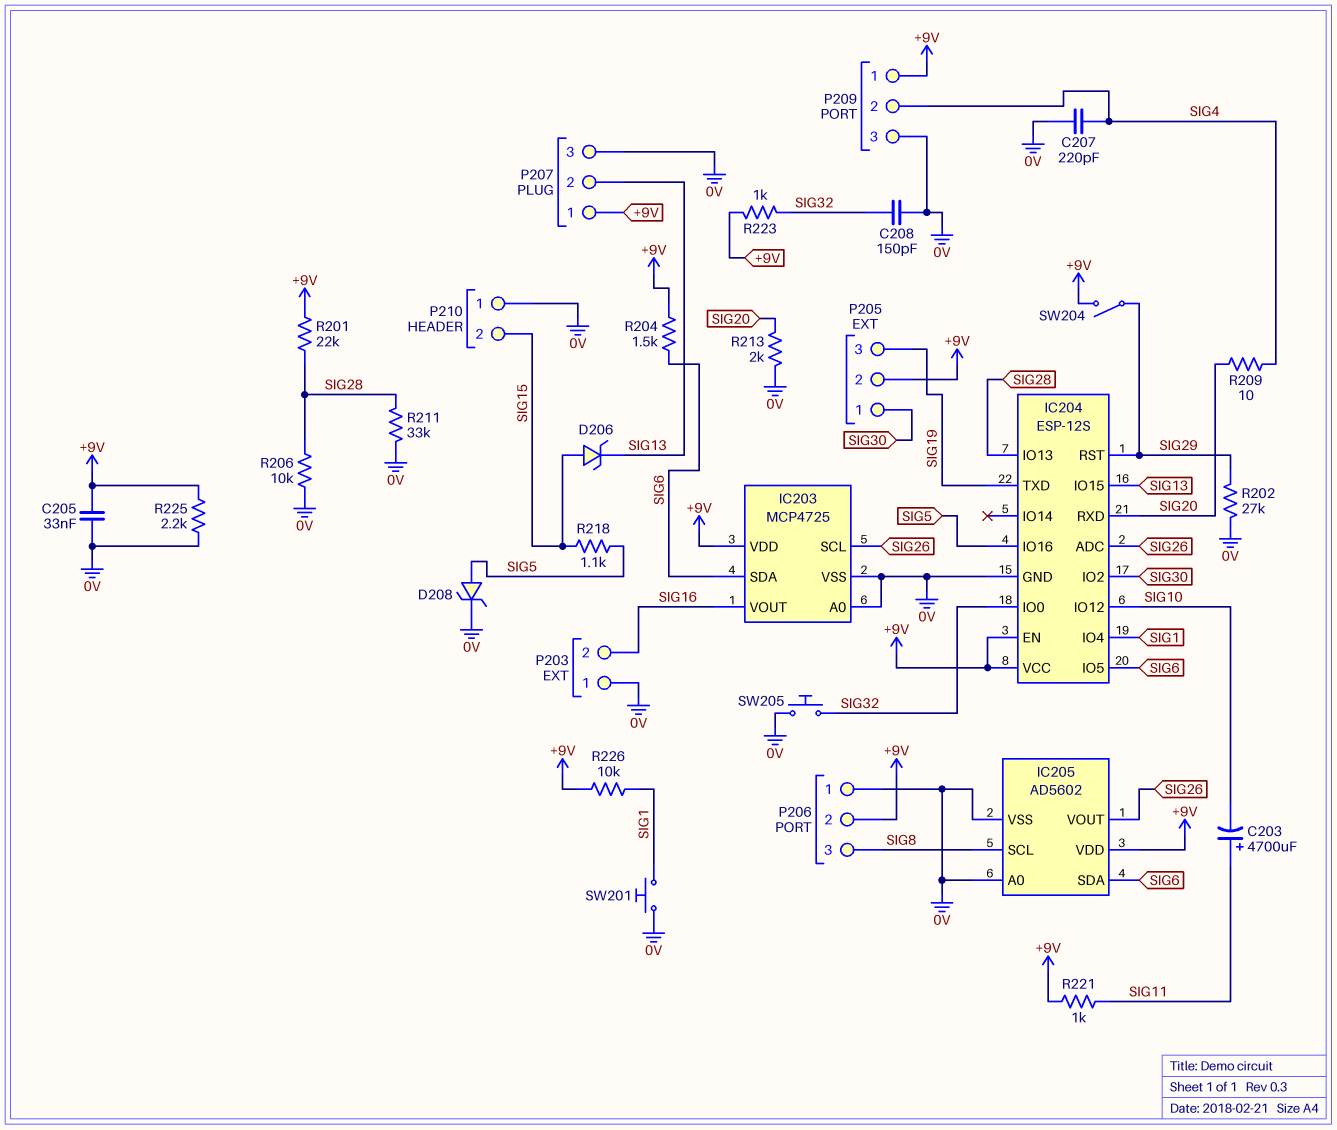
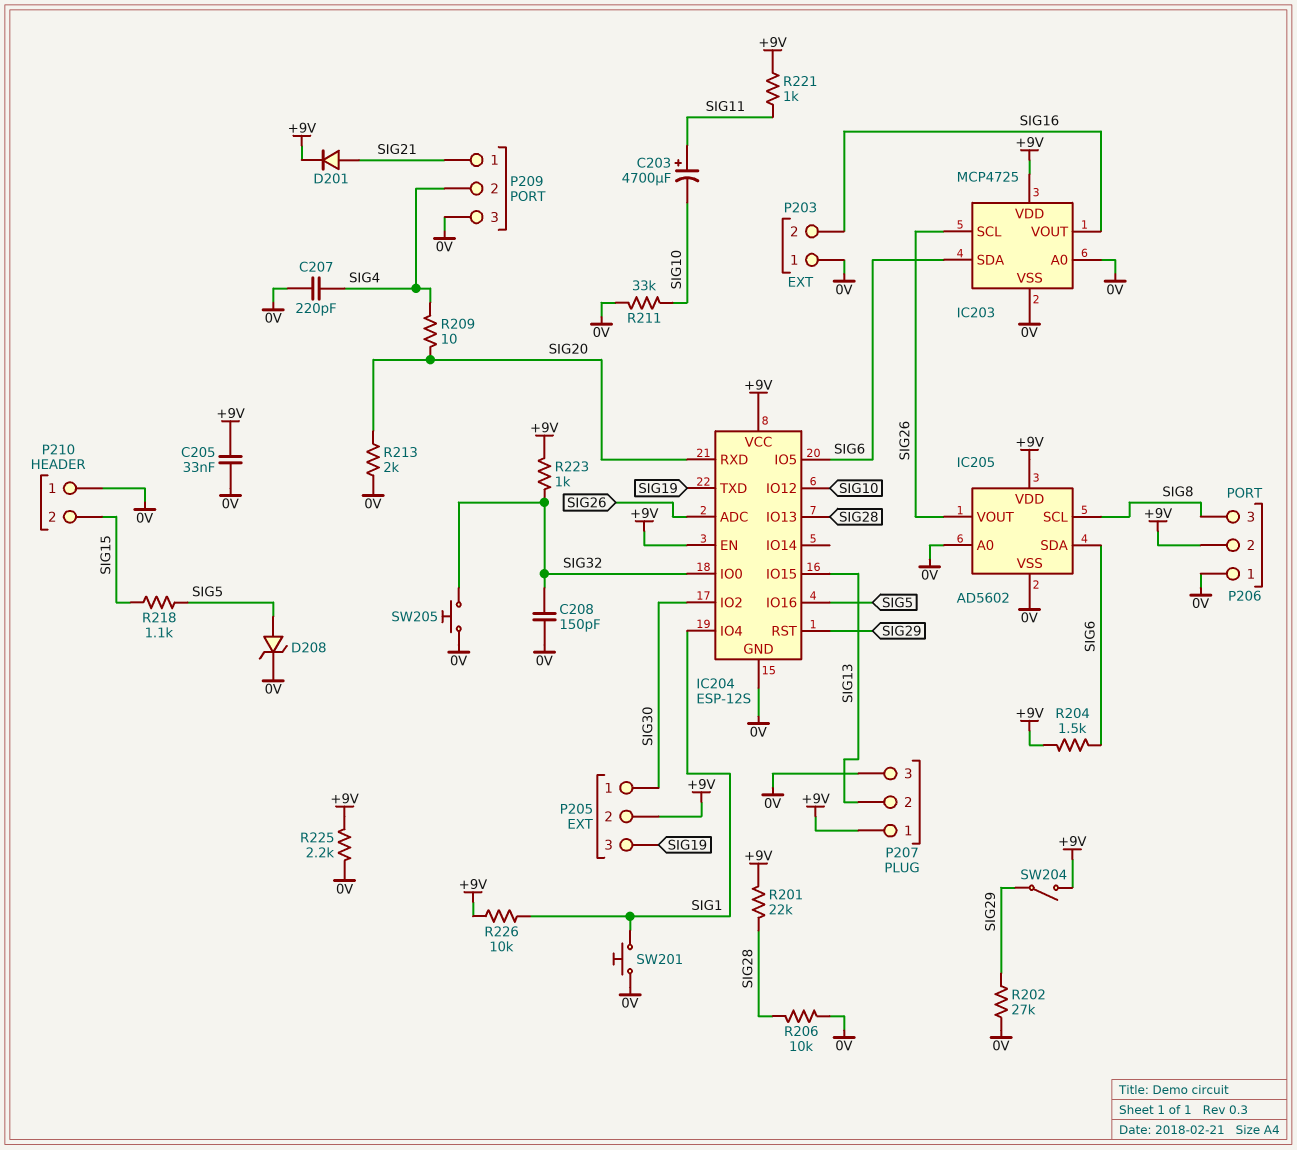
D201: none -> diode (A SIG21, K +9V)
D206: zener (A SIG15, K SIG13) -> none
P209 pin 1: +9V -> SIG21
R211: 33k (0V, SIG28) -> 33k (0V, SIG10)

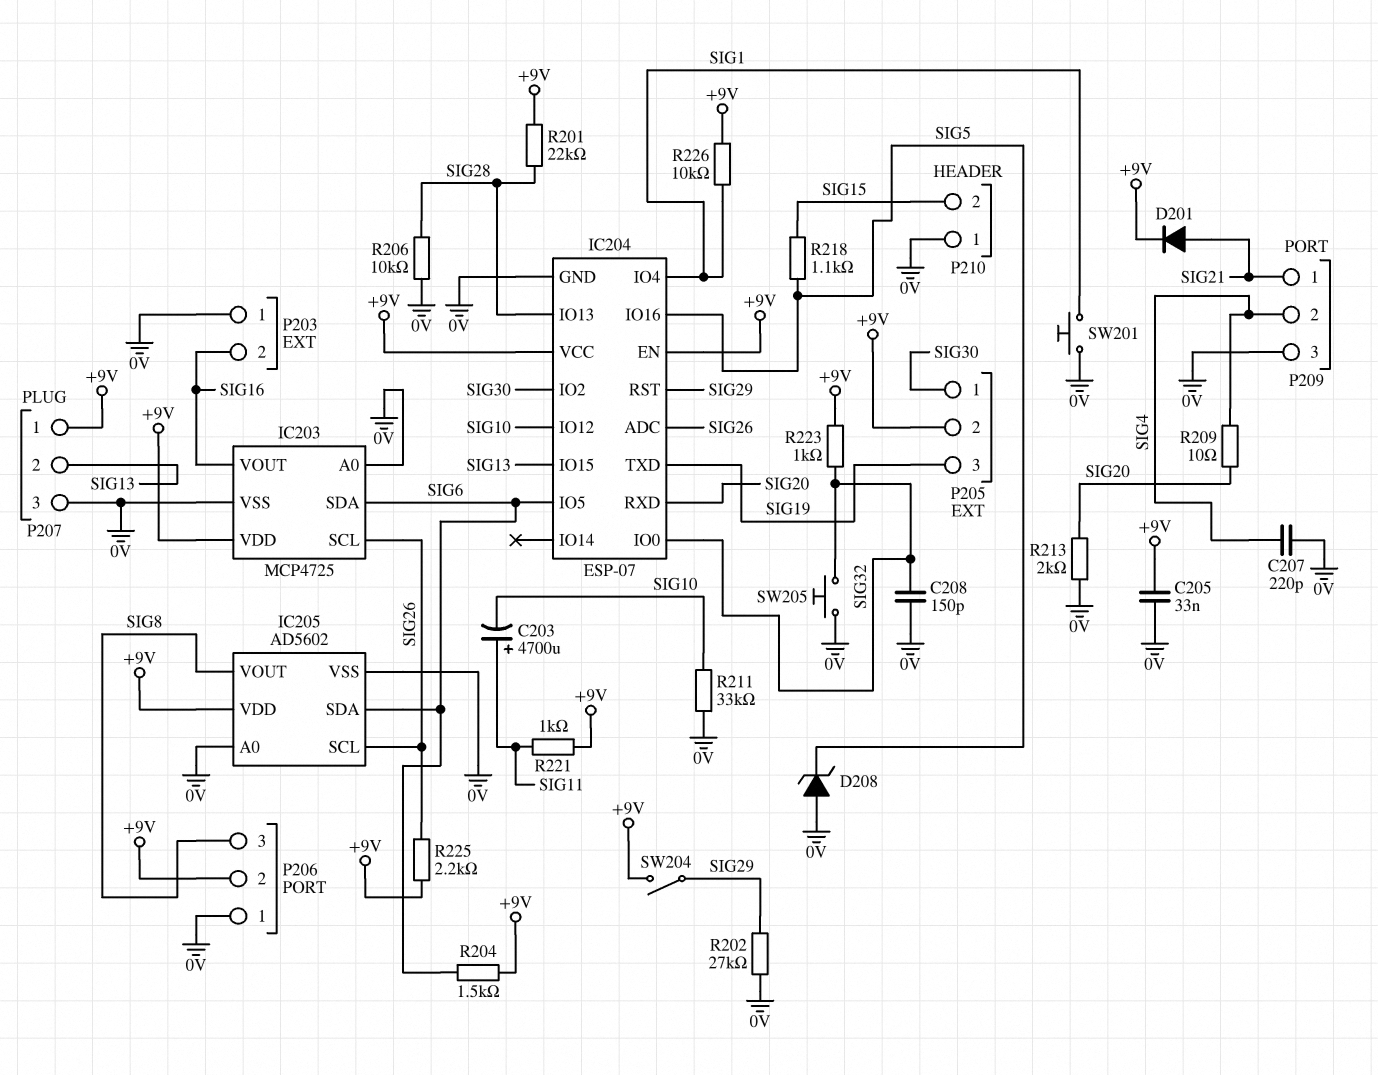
D208: zener (A SIG5, K 0V) -> zener (A 0V, K SIG5)
IC204: ESP-12S -> ESP-07
IC205 pin SCL: SIG8 -> SIG26
IC205 pin VOUT: SIG26 -> SIG8
R225: 2.2k (+9V, 0V) -> 2.2k (+9V, SIG26)

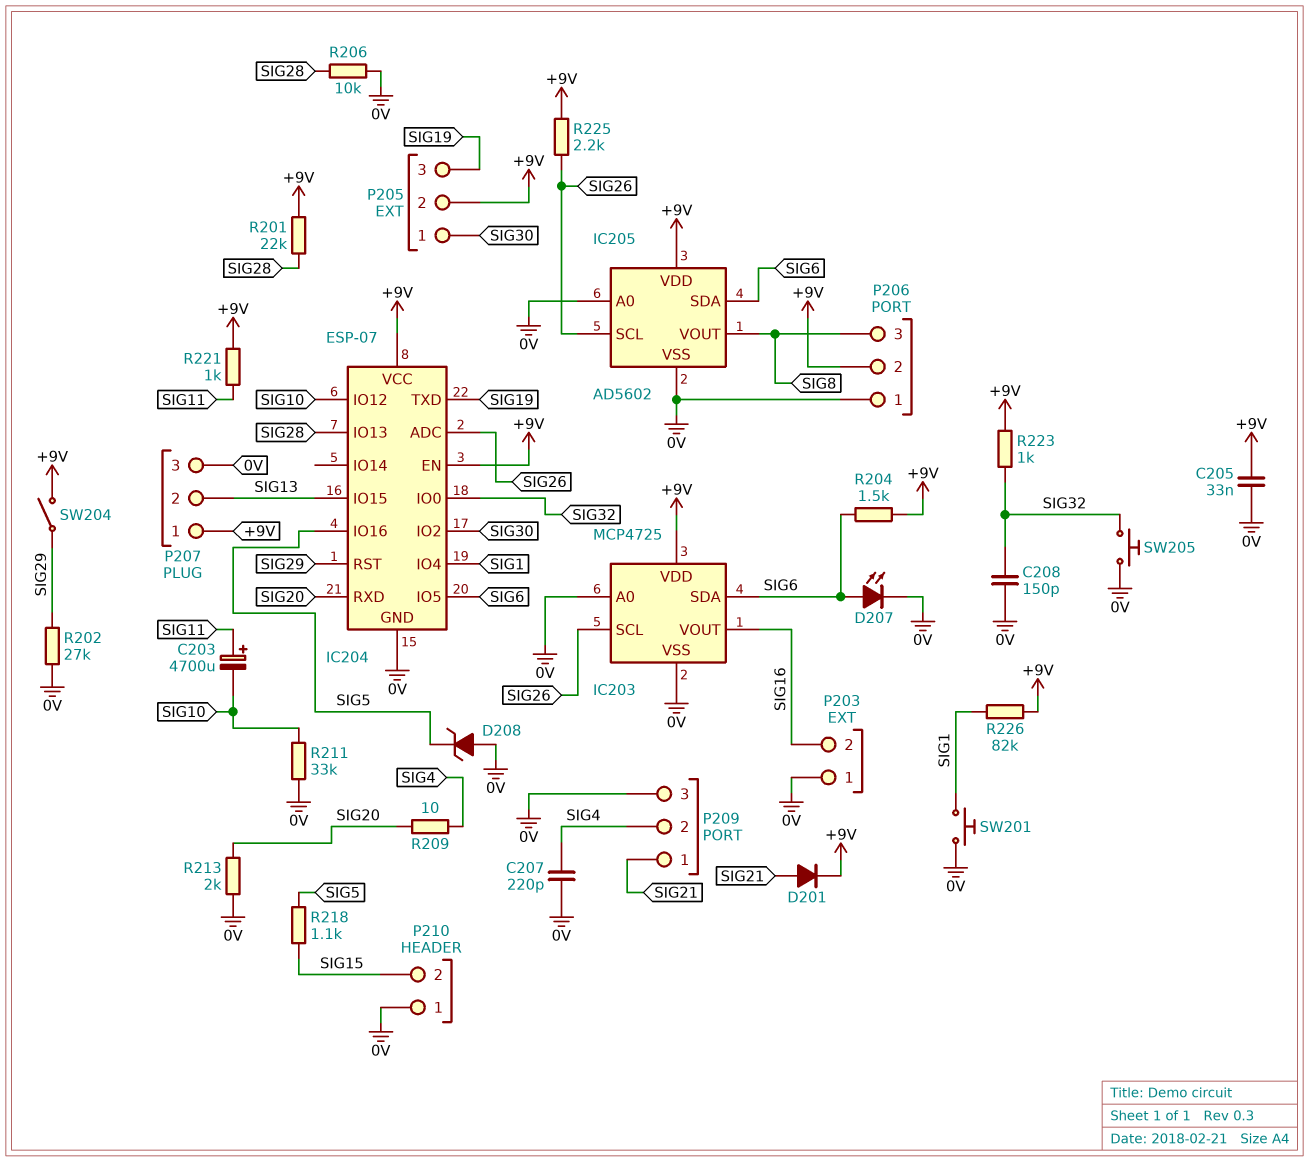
D207: none -> LED (A SIG6, K 0V)
R226: 10k (+9V, SIG1) -> 82k (+9V, SIG1)

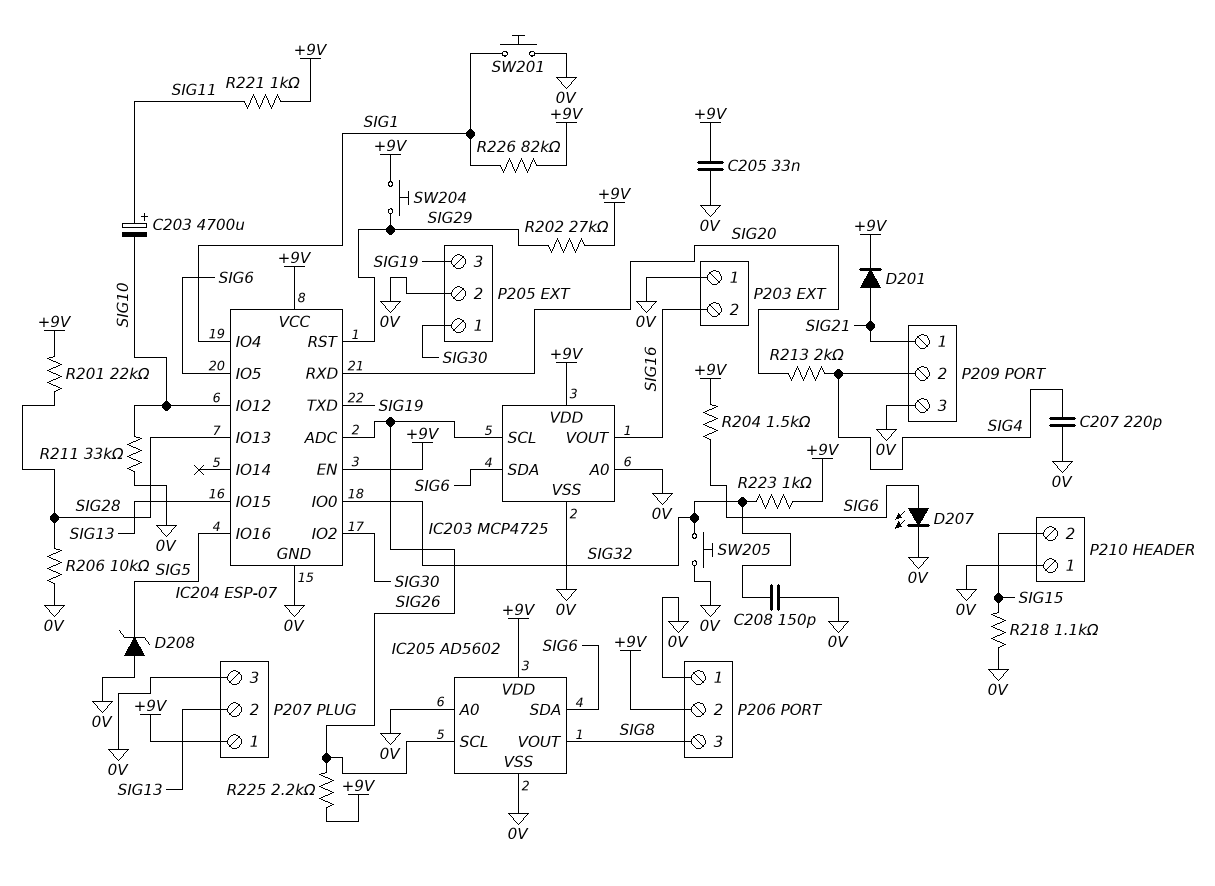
P205 pin 2: +9V -> 0V
R202: 27k (0V, SIG29) -> 27k (+9V, SIG29)
R209: 10 (SIG4, SIG20) -> none
R213: 2k (0V, SIG20) -> 2k (SIG4, SIG20)
R218: 1.1k (SIG5, SIG15) -> 1.1k (0V, SIG15)
SW204: switch (+9V, SIG29) -> button (+9V, SIG29)

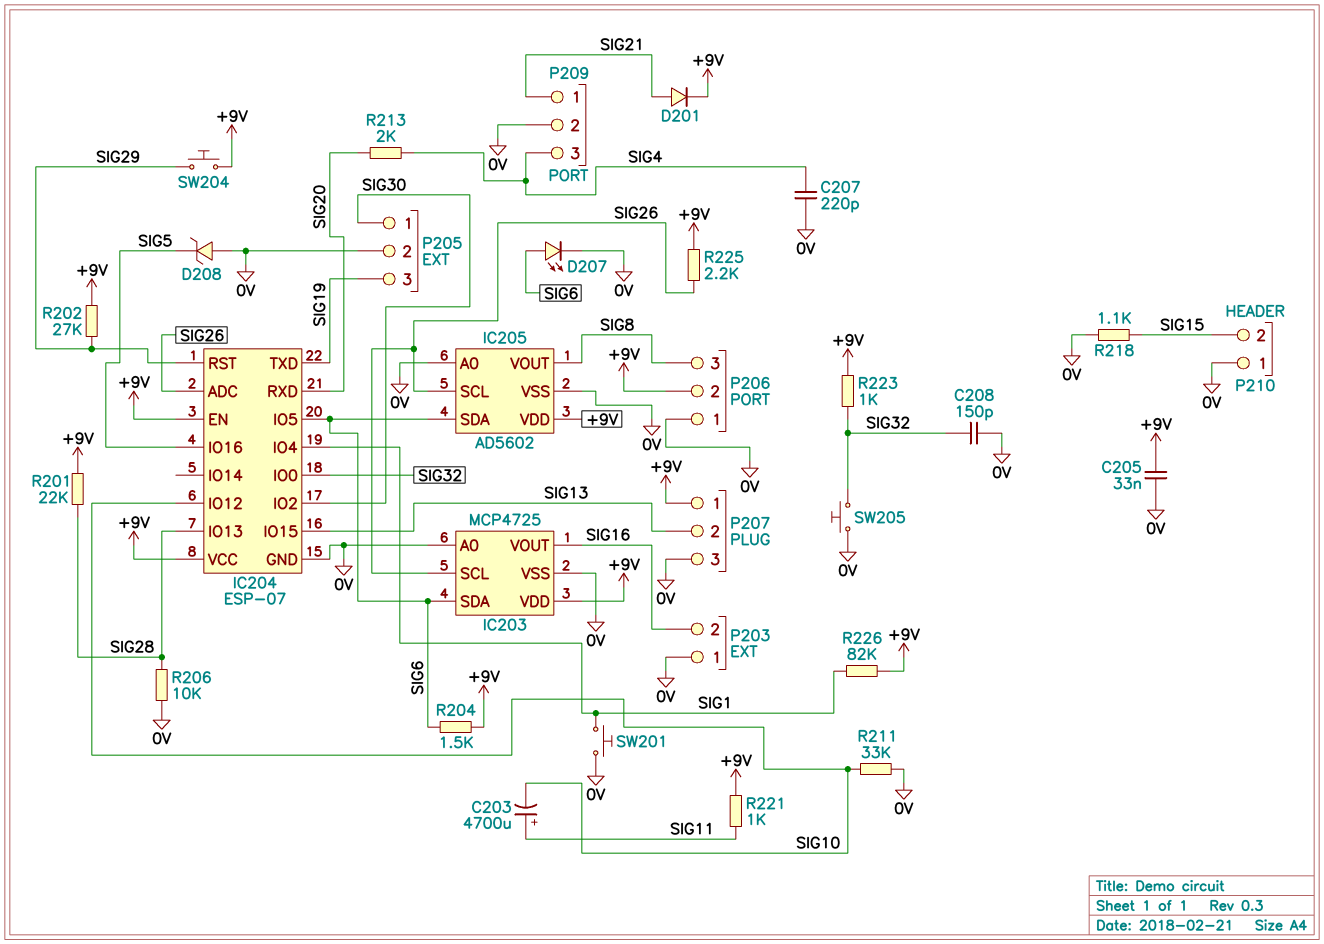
P209 pin 2: SIG4 -> 0V
P209 pin 3: 0V -> SIG4

